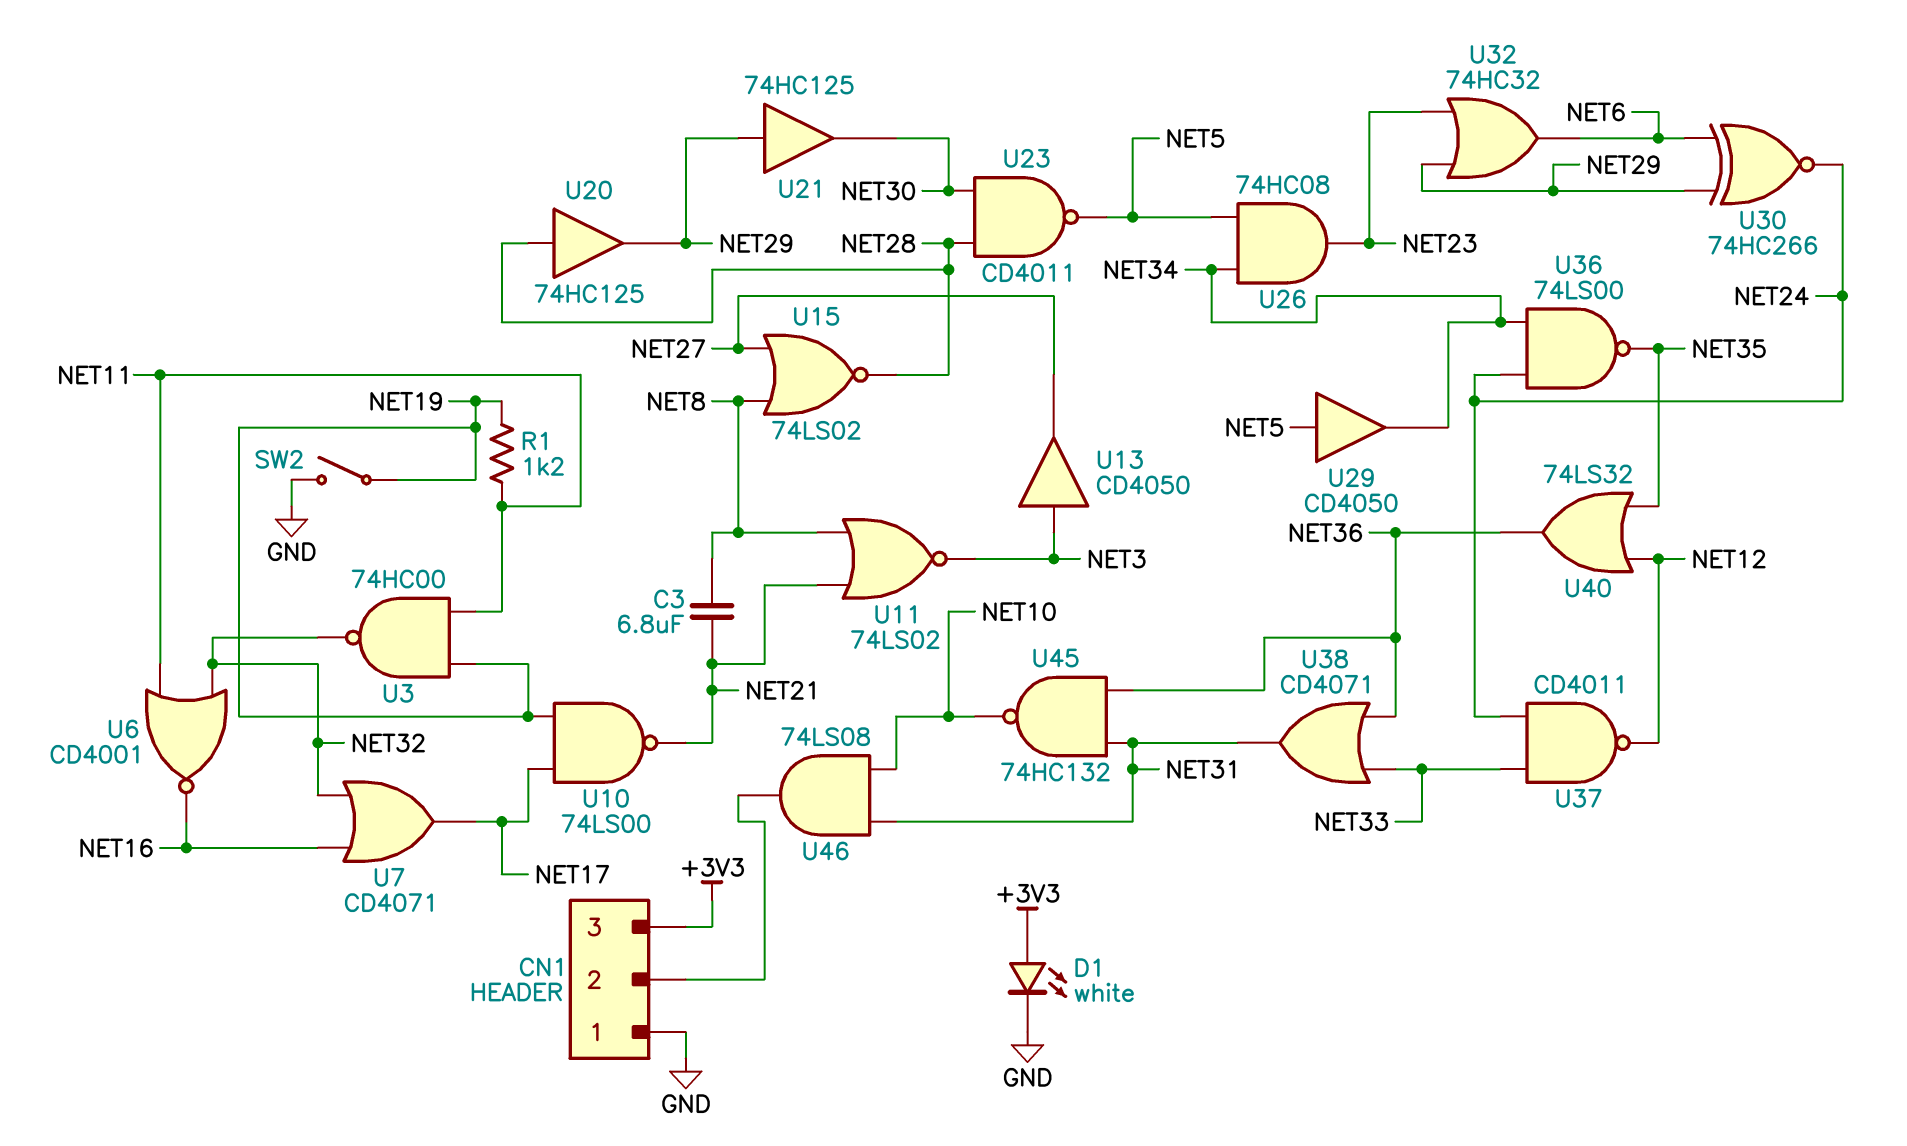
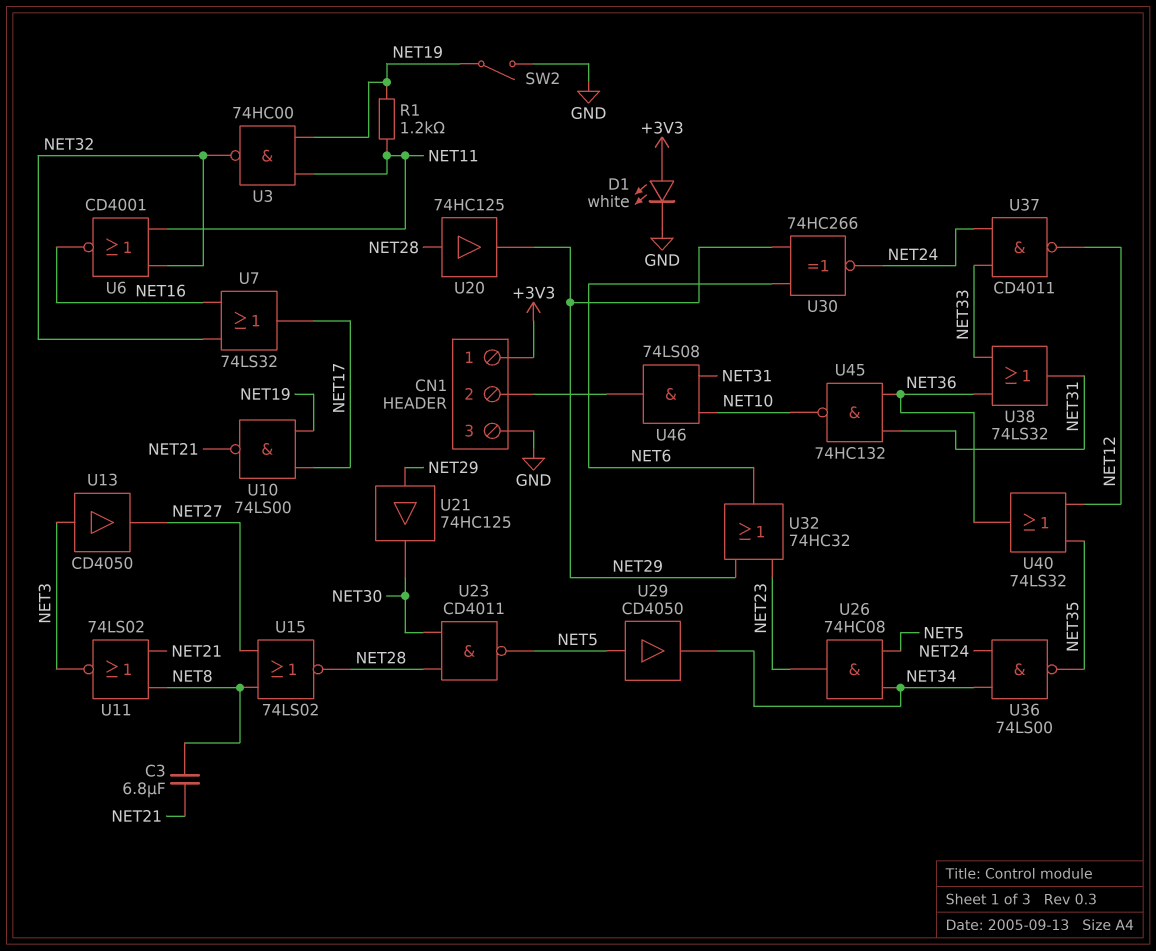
CN1 pin 1: GND -> +3V3
CN1 pin 3: +3V3 -> GND
U7: OR CD4071 (in NET16, in NET32, out NET17) -> OR 74LS32 (in NET16, in NET32, out NET17)
U38: OR CD4071 (in NET33, in NET36, out NET31) -> OR 74LS32 (in NET33, in NET36, out NET31)

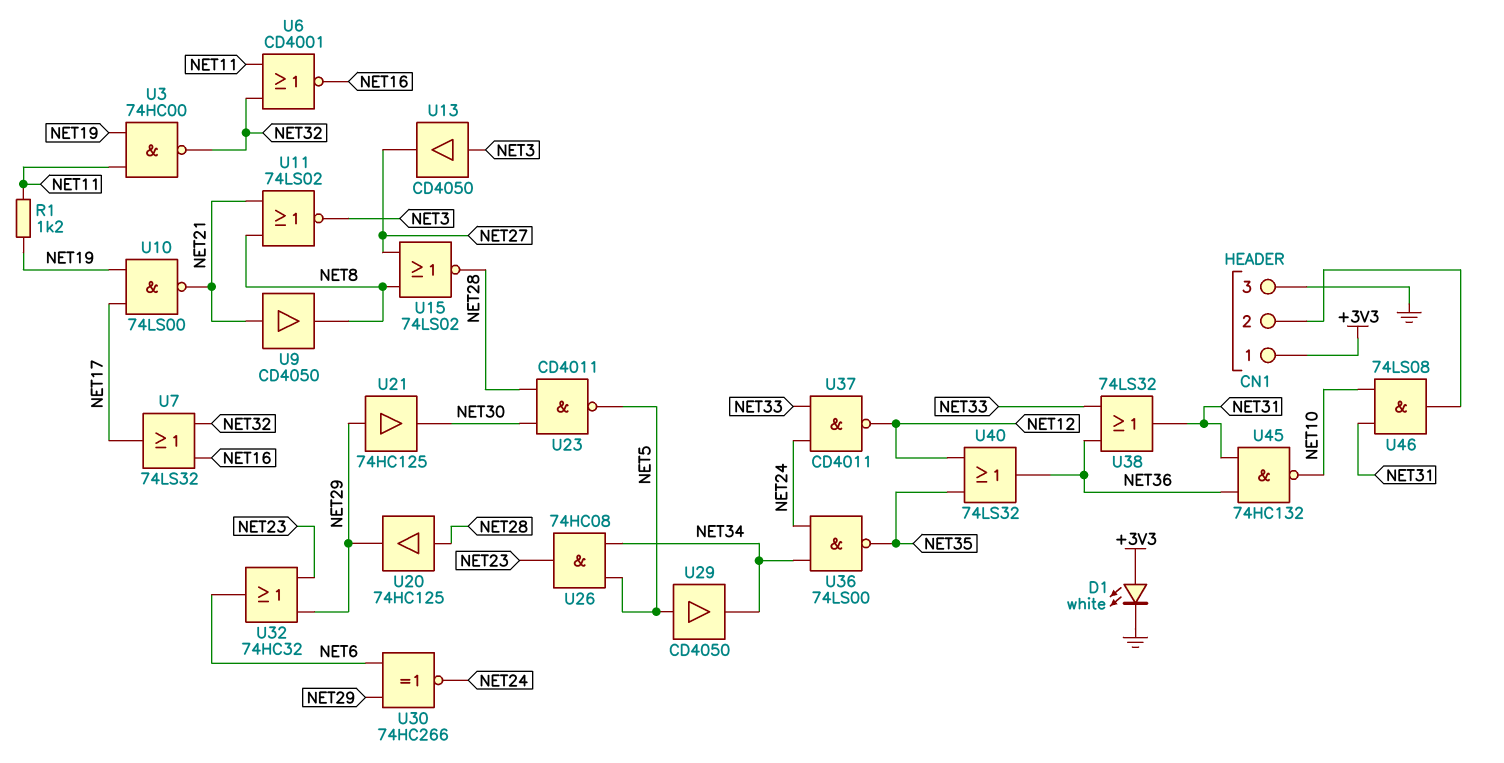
C3: 6.8uF (NET8, NET21) -> none
SW2: switch (GND, NET19) -> none
U9: none -> buffer CD4050 (in NET21, out NET8)

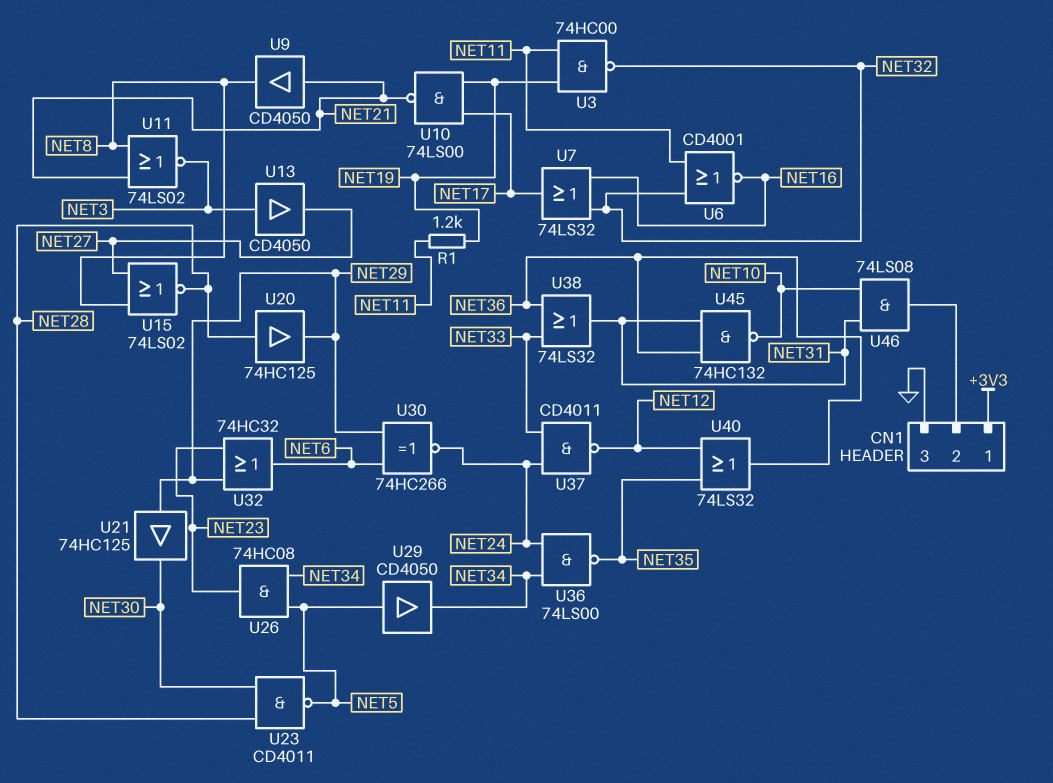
D1: LED white (A +3V3, K GND) -> none

